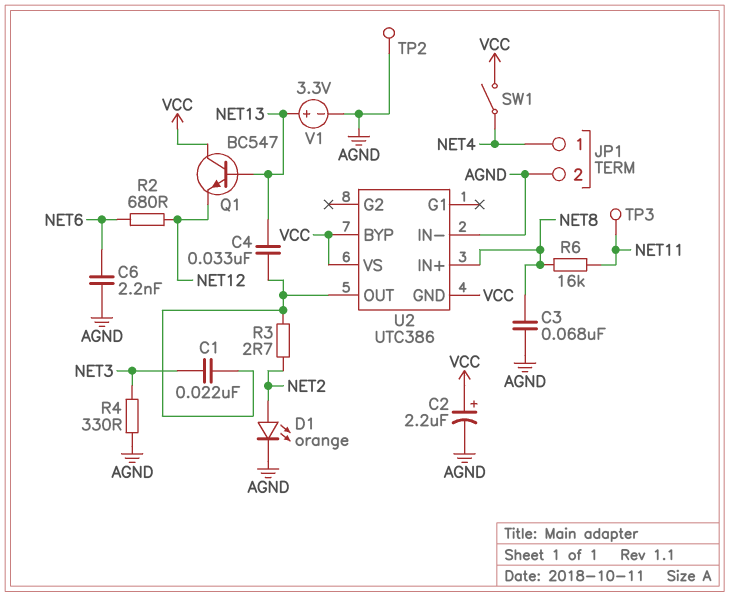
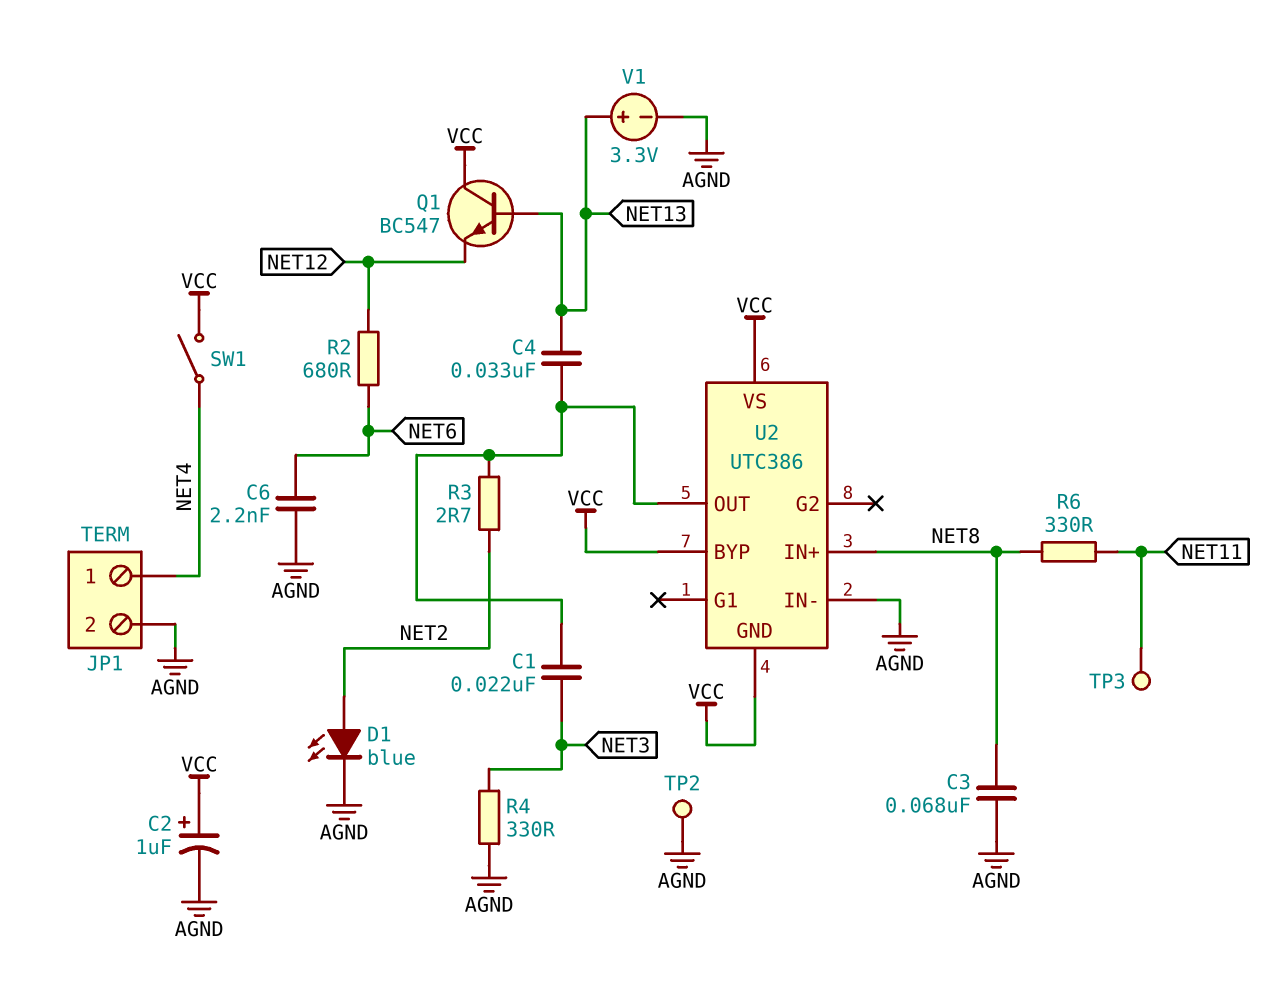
C2: 2.2uF (plus VCC, minus AGND) -> 1uF (plus VCC, minus AGND)
D1: LED orange (A NET2, K AGND) -> LED blue (A NET2, K AGND)
R6: 16k (NET8, NET11) -> 330 (NET8, NET11)

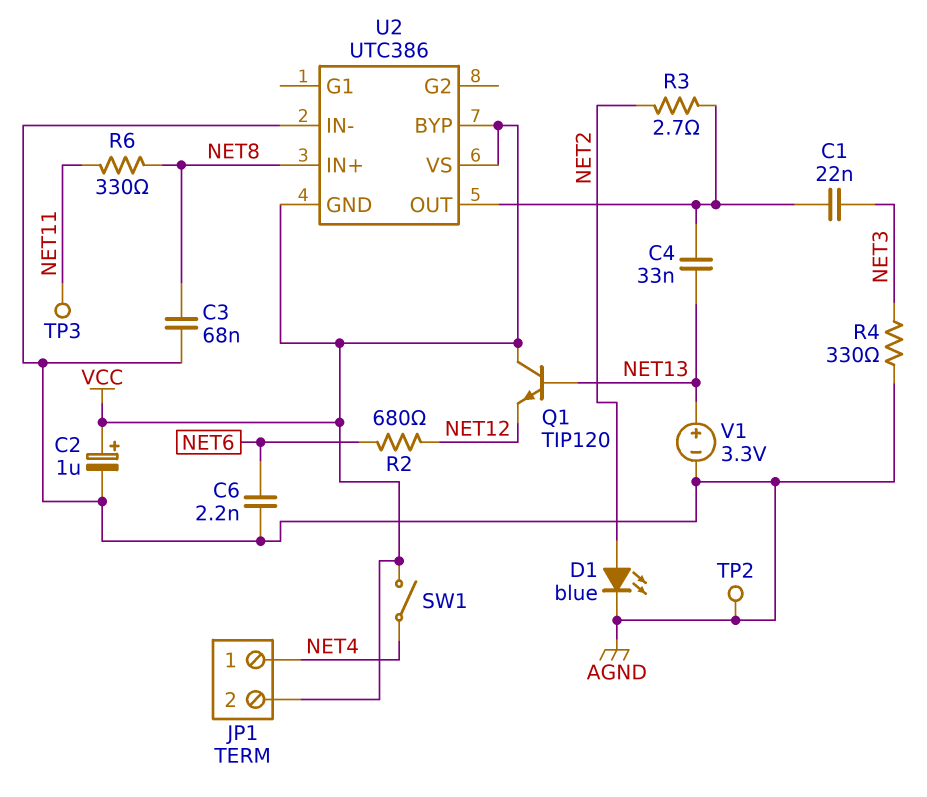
JP1 pin 2: AGND -> VCC
Q1: NPN BC547 (B NET13, C VCC, E NET12) -> NPN TIP120 (B NET13, C VCC, E NET12)

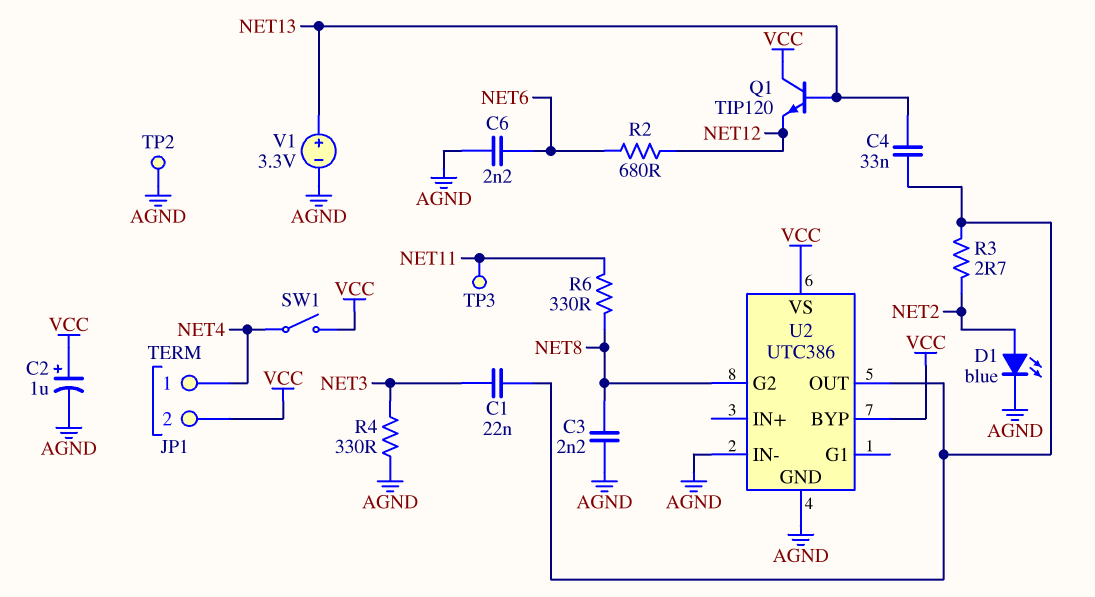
C3: 68nF (AGND, NET8) -> 2.2nF (AGND, NET8)
U2 pin G2: none -> NET8
U2 pin GND: VCC -> AGND
U2 pin IN+: NET8 -> none

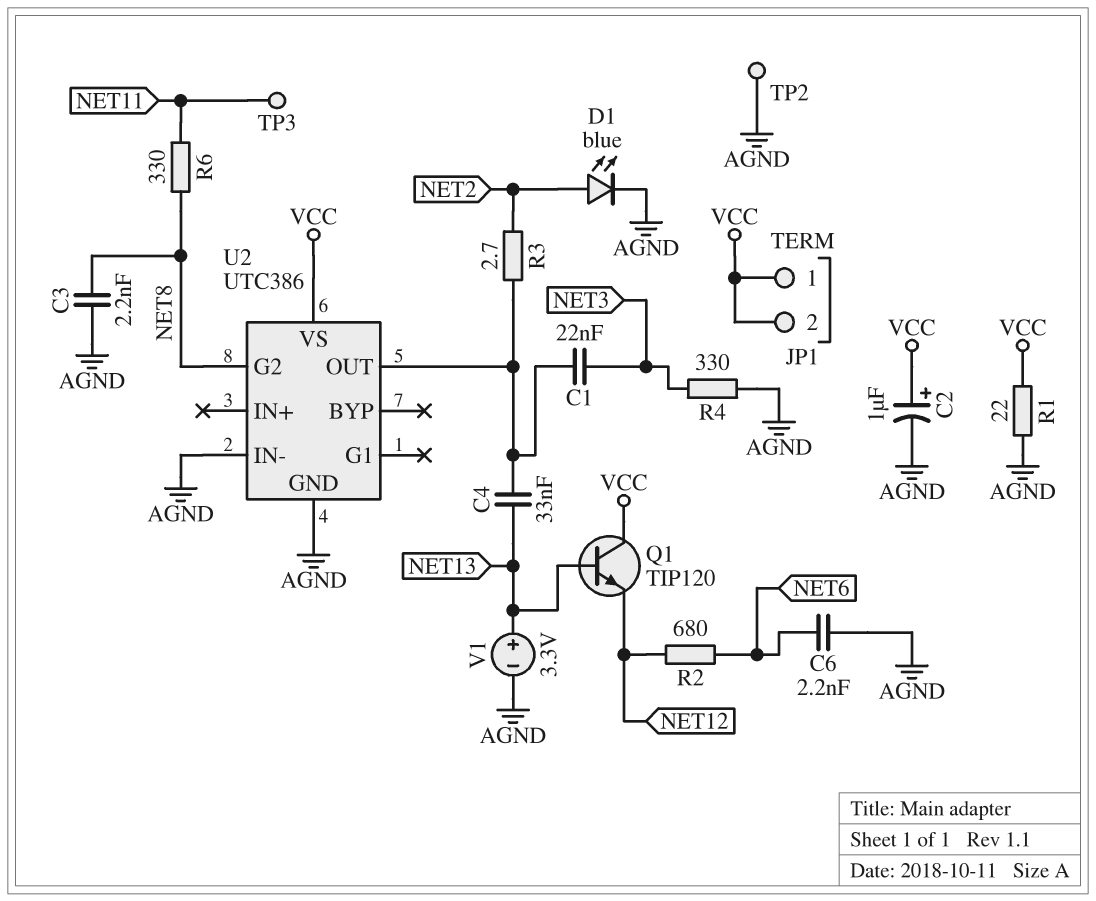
JP1 pin 1: NET4 -> VCC
R1: none -> 22 (AGND, VCC)
SW1: switch (NET4, VCC) -> none
U2 pin BYP: VCC -> none

